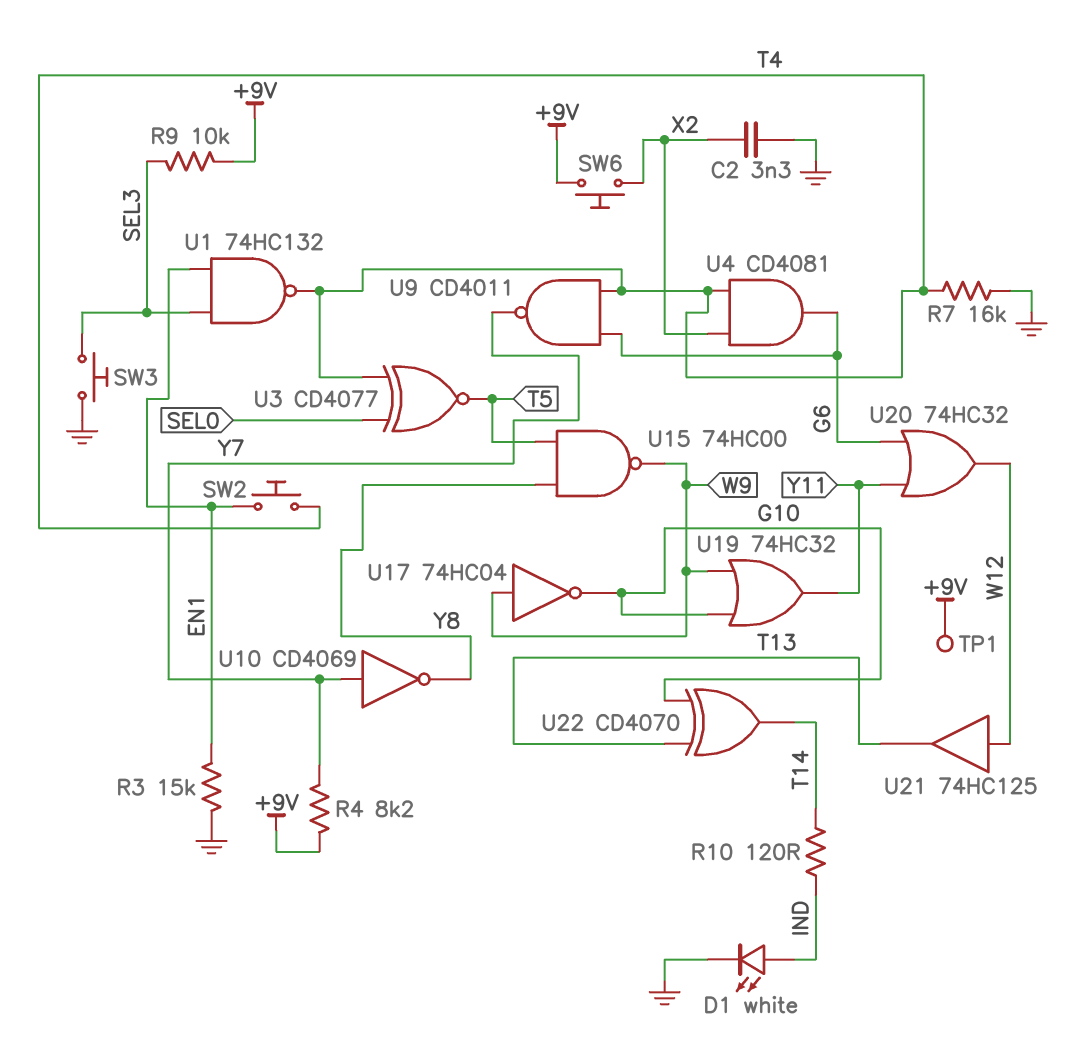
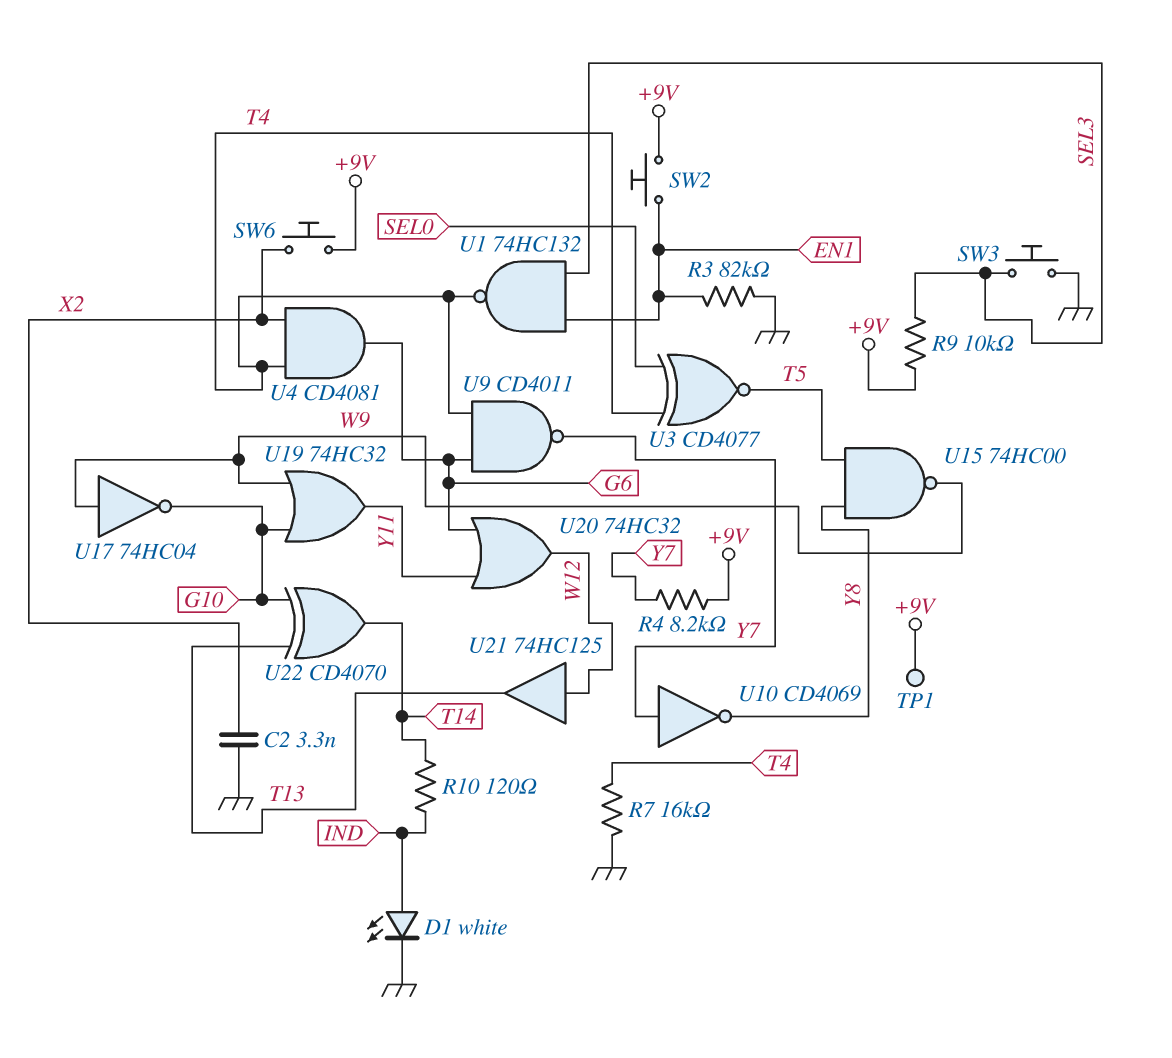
R3: 15k (EN1, GND) -> 82k (EN1, GND)
SW2: button (EN1, T4) -> button (+9V, EN1)

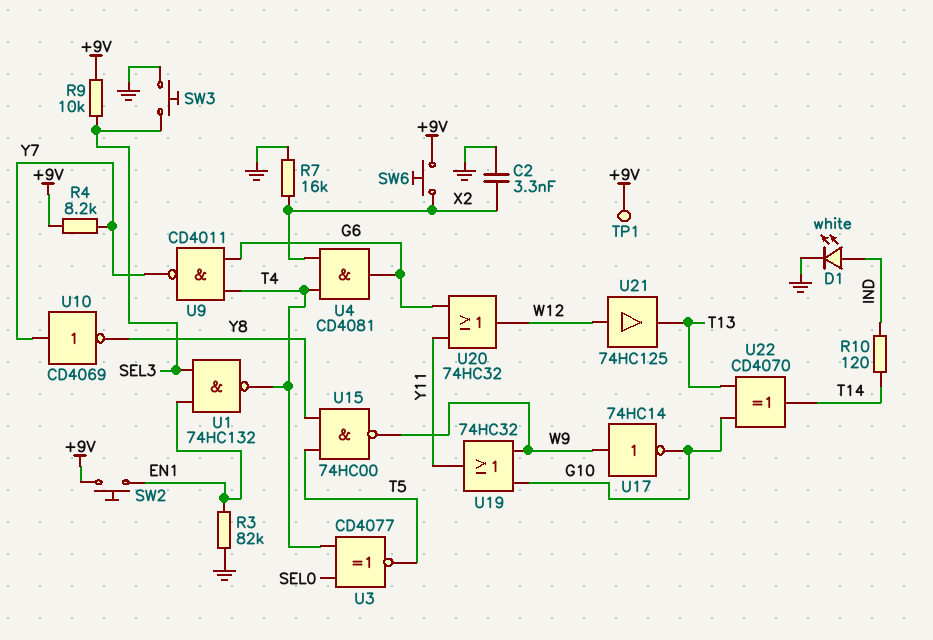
R7: 16k (GND, T4) -> 16k (GND, X2)
U17: NOT 74HC04 (in W9, out G10) -> NOT 74HC14 (in W9, out G10)

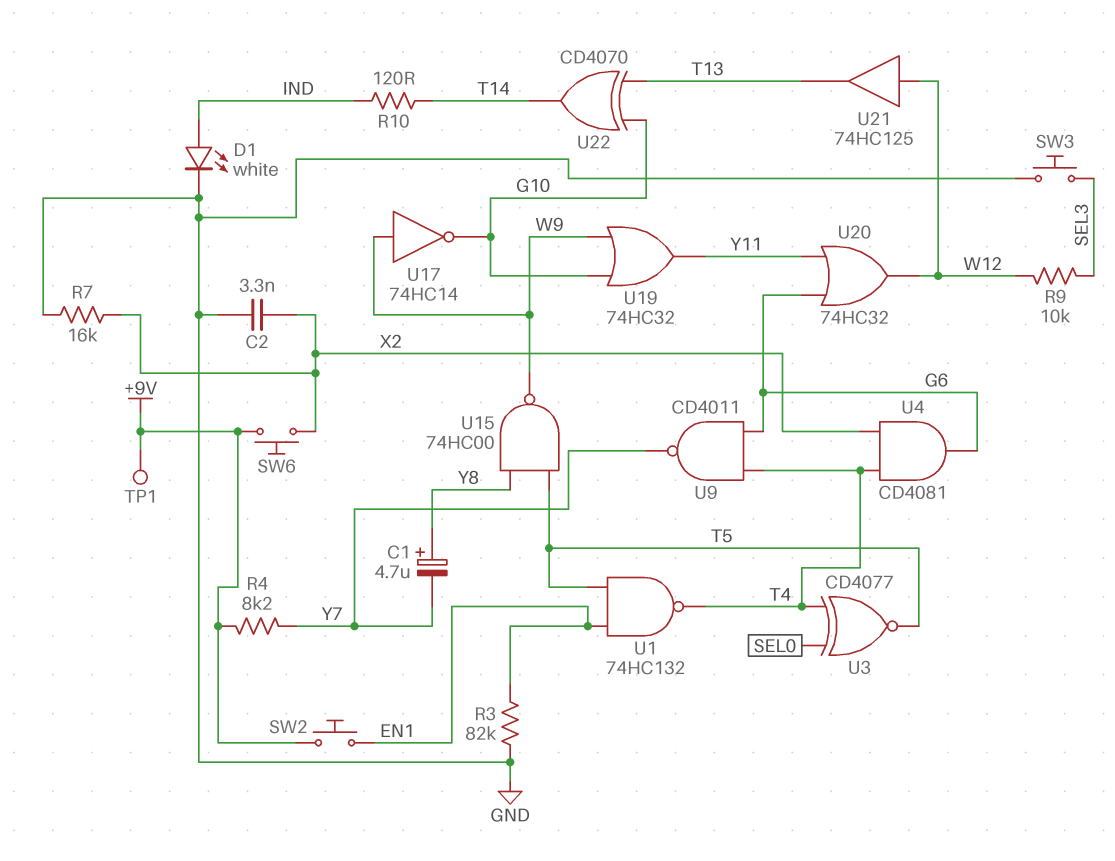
C1: none -> 4.7uF (plus Y8, minus Y7)
R9: 10k (+9V, SEL3) -> 10k (SEL3, W12)
U1: NAND 74HC132 (in EN1, in SEL3, out T4) -> NAND 74HC132 (in EN1, in T5, out T4)
U10: NOT CD4069 (in Y7, out Y8) -> none

